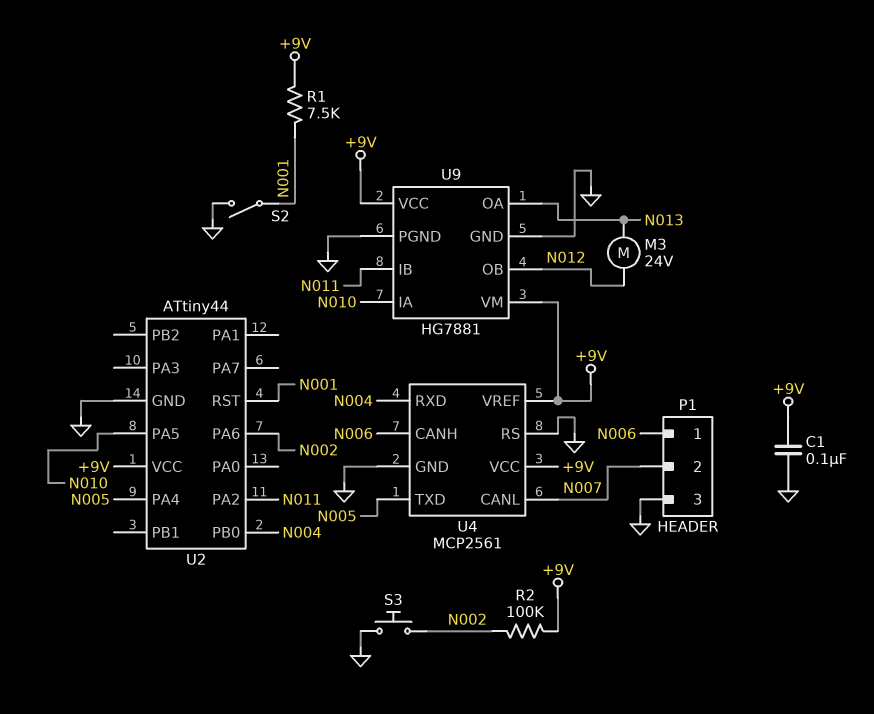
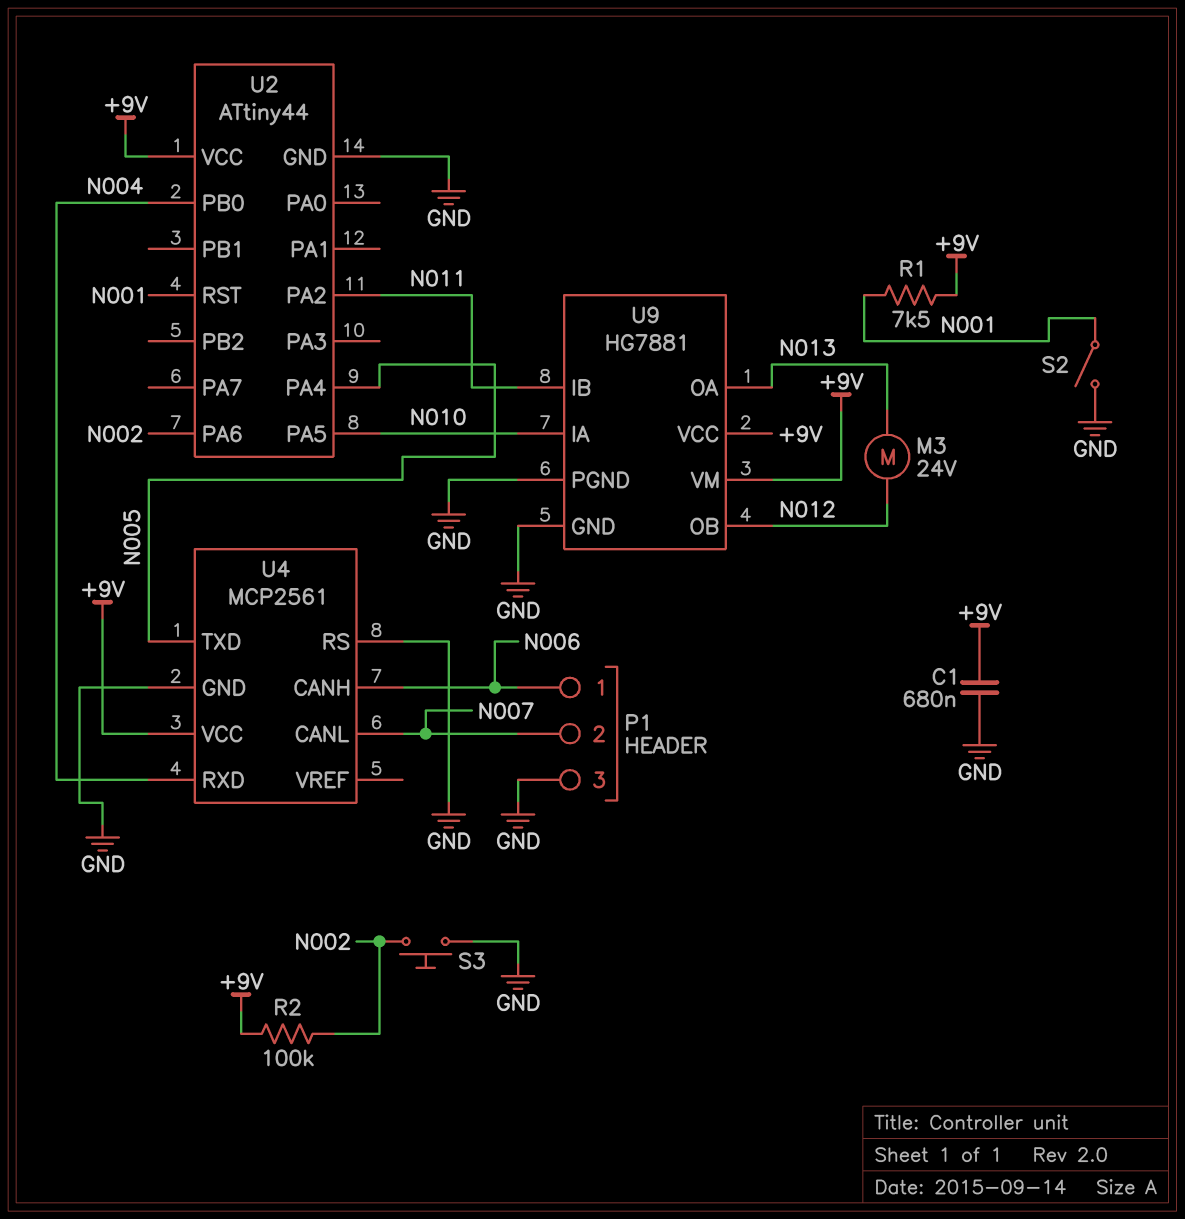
C1: 100nF (+9V, GND) -> 680nF (+9V, GND)
U4 pin VREF: +9V -> none

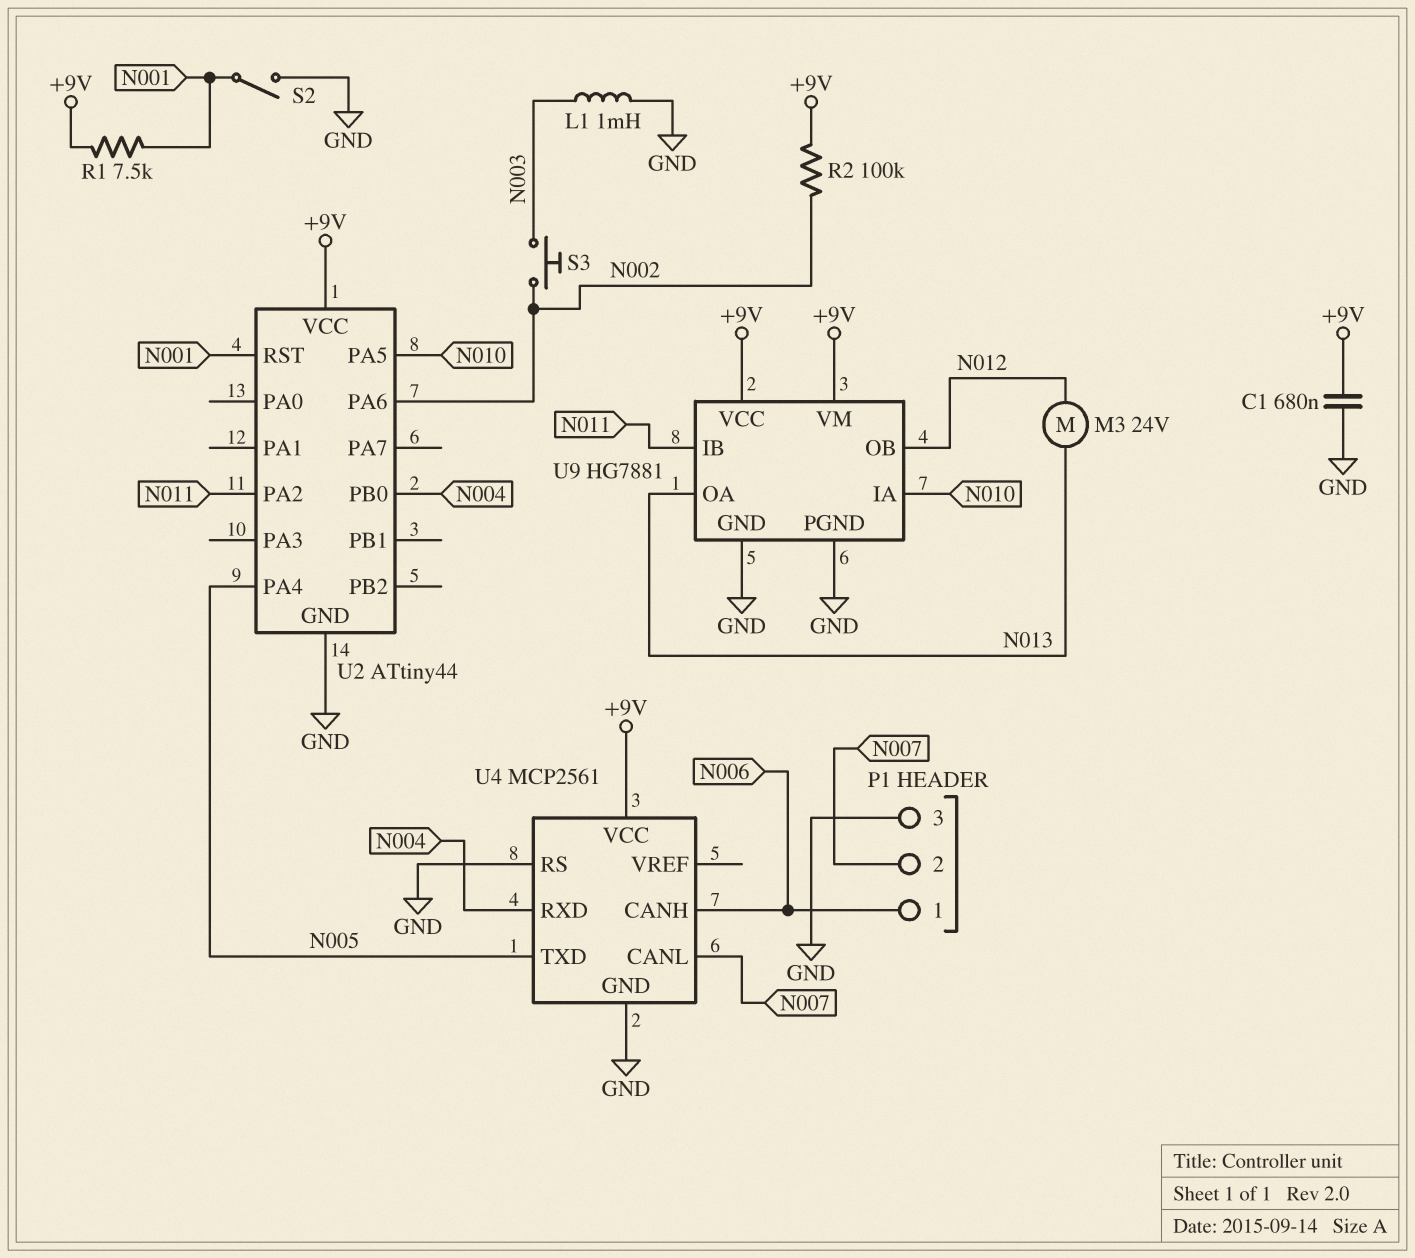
L1: none -> 1mH (GND, N003)
S3: button (GND, N002) -> button (N002, N003)

